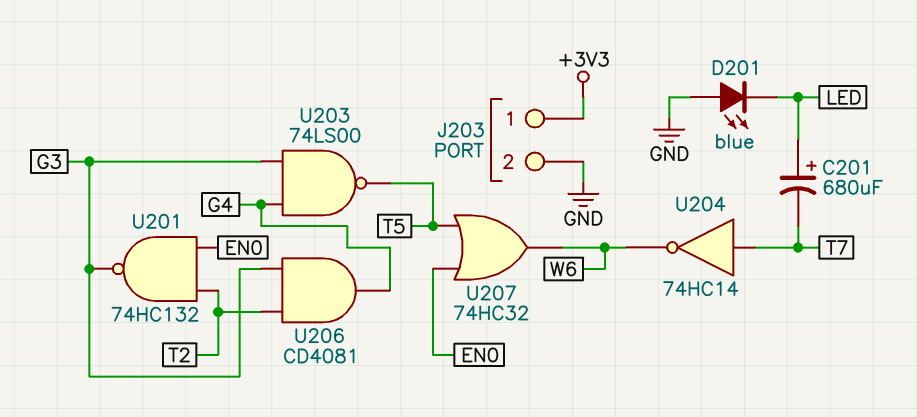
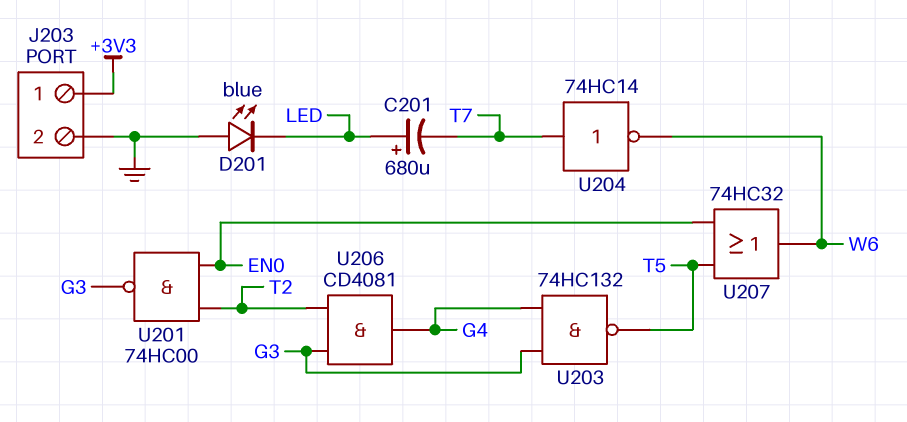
U201: NAND 74HC132 (in EN0, in T2, out G3) -> NAND 74HC00 (in EN0, in T2, out G3)
U203: NAND 74LS00 (in G3, in G4, out T5) -> NAND 74HC132 (in G3, in G4, out T5)

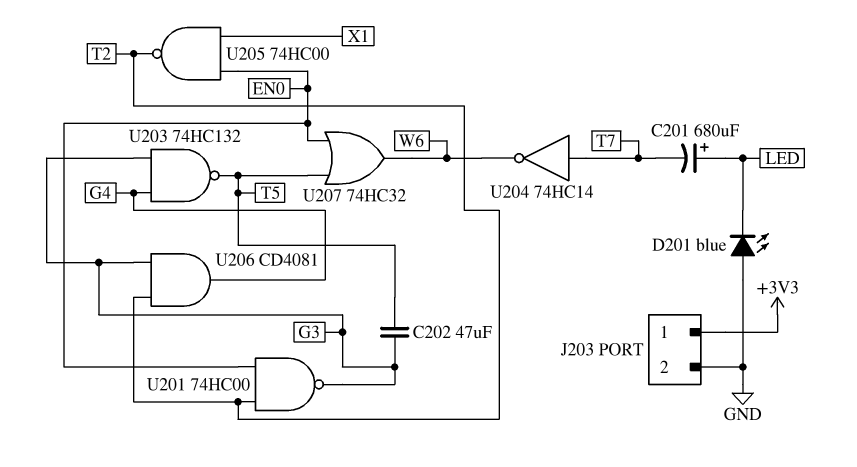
C202: none -> 47uF (G3, T5)
U205: none -> NAND 74HC00 (in EN0, in X1, out T2)

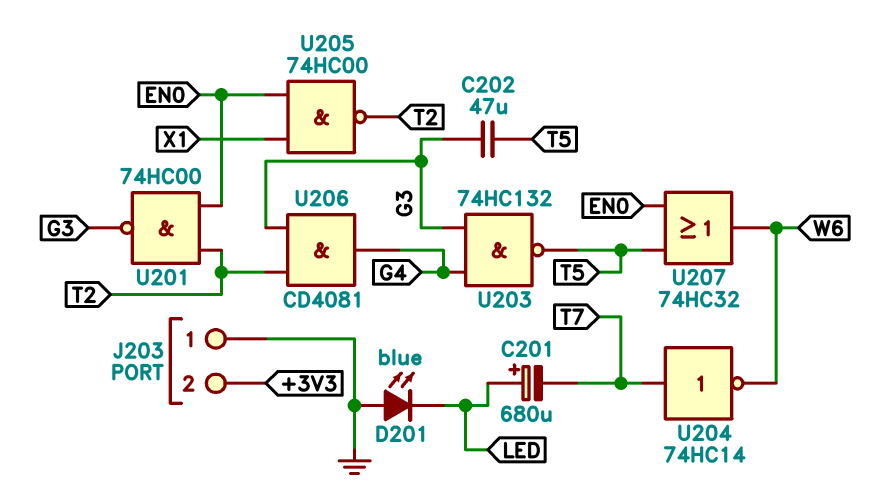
J203 pin 1: +3V3 -> GND
J203 pin 2: GND -> +3V3

